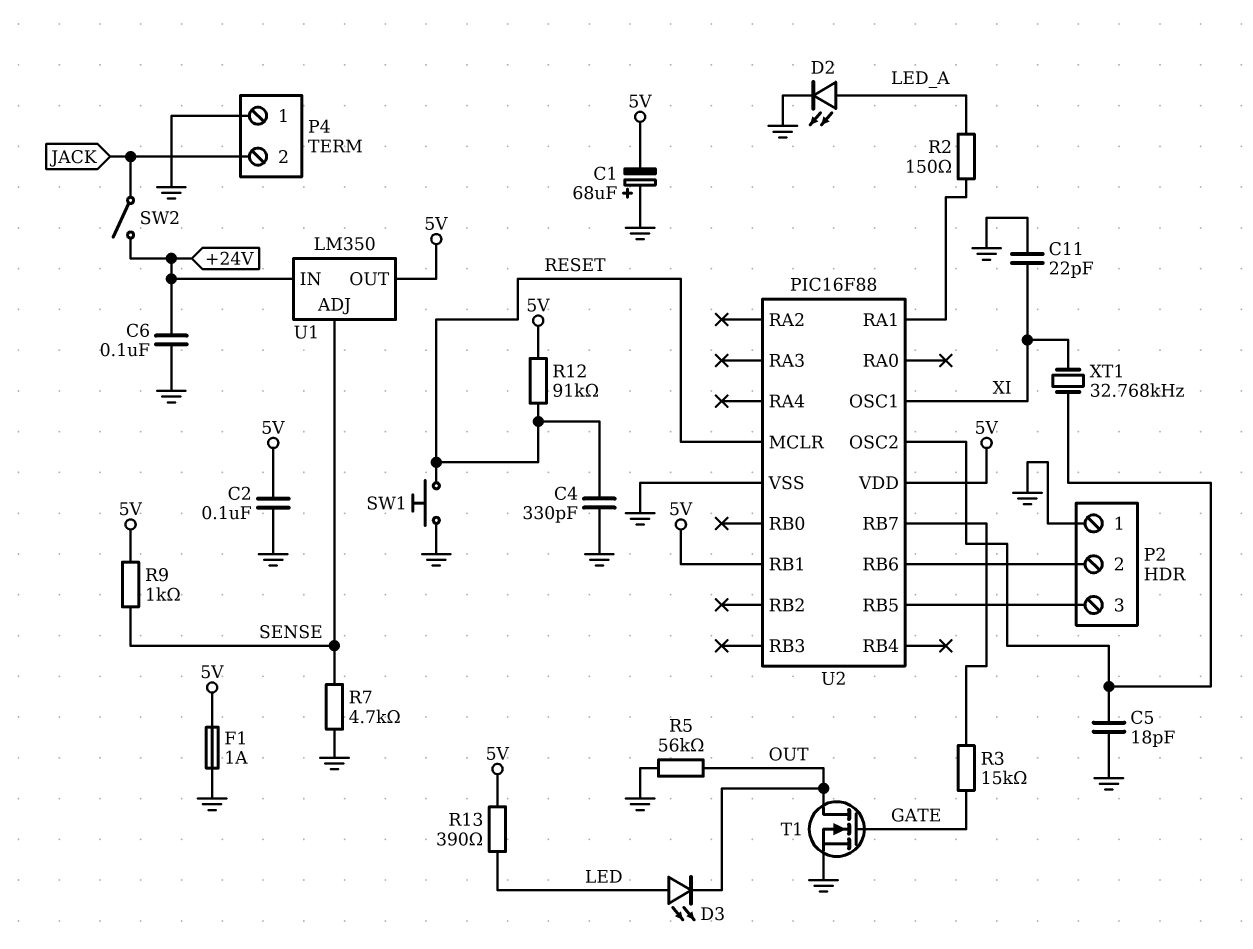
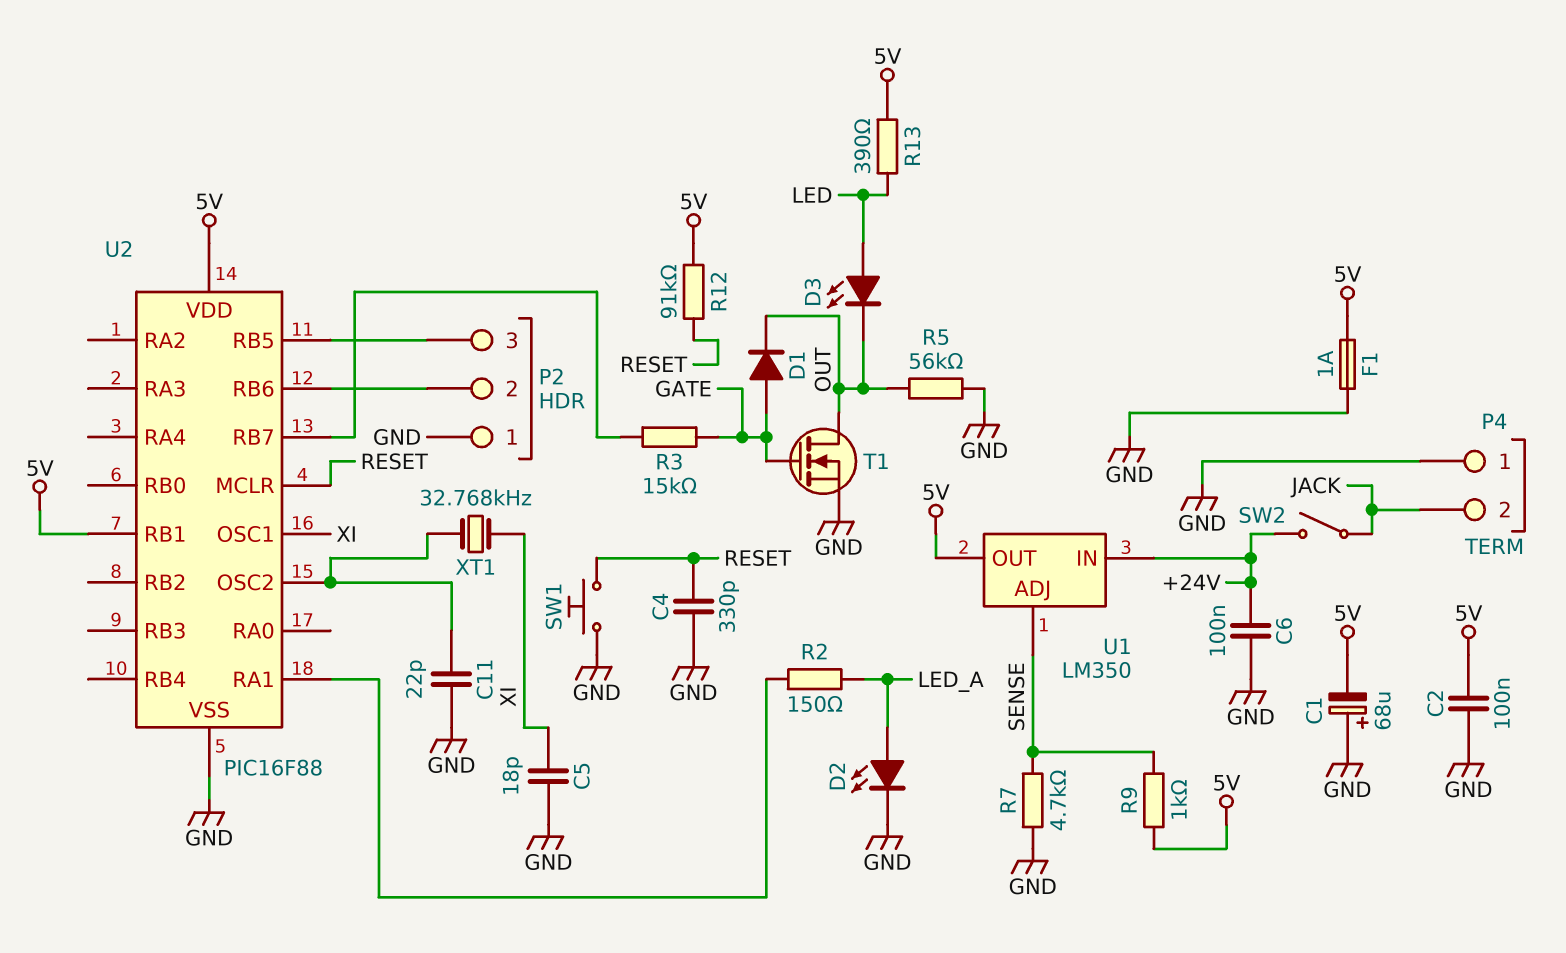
C5: 18pF (GND, U2/OSC2) -> 18pF (GND, XI)
C11: 22pF (GND, XI) -> 22pF (GND, U2/OSC2)
D1: none -> diode (A GATE, K OUT)

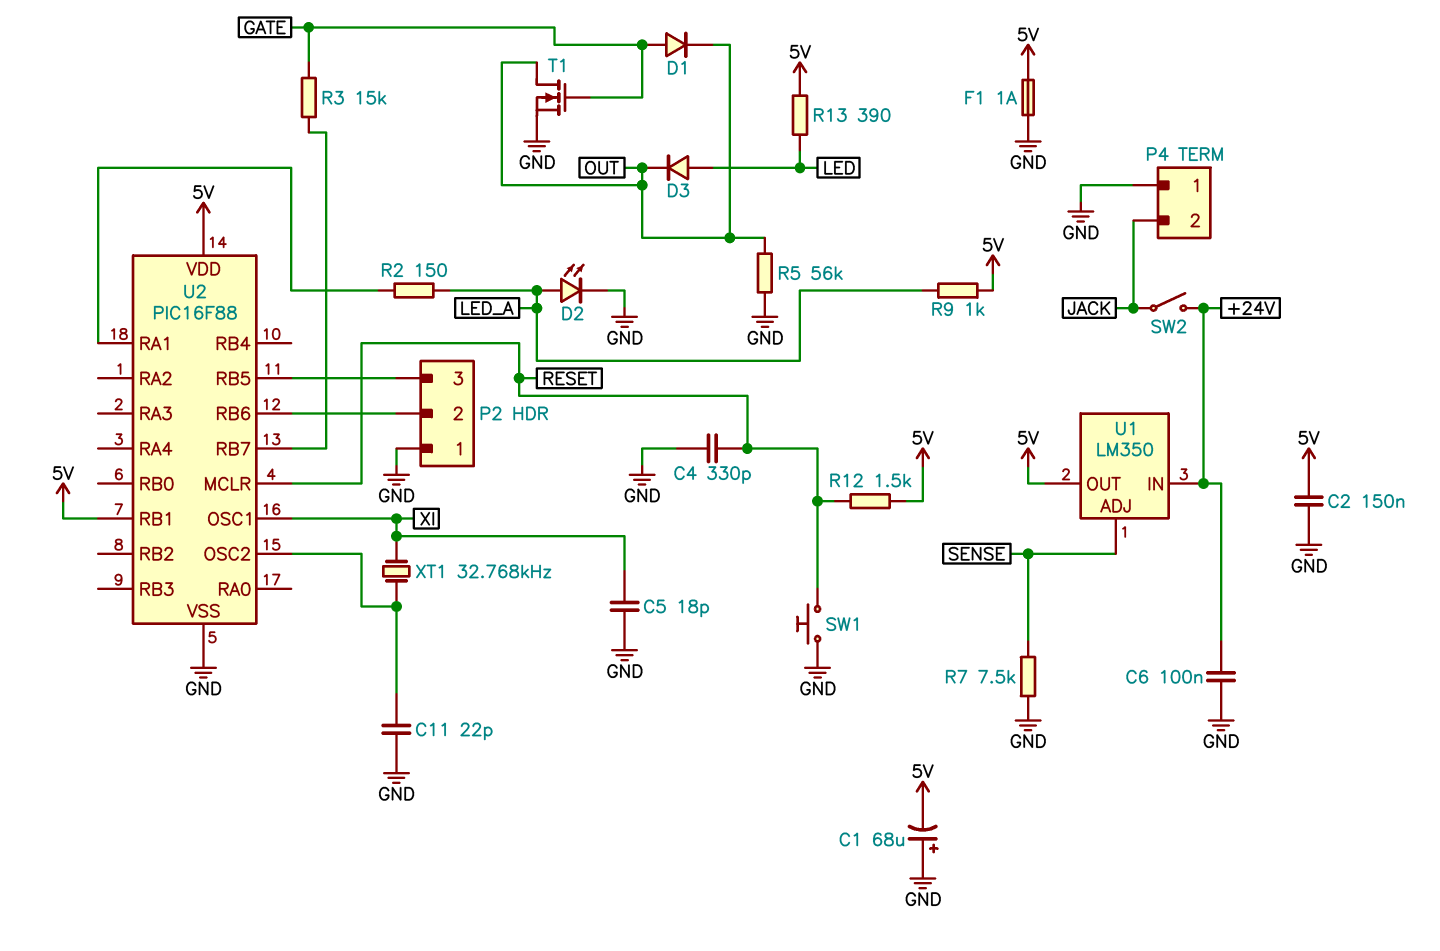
C2: 100nF (5V, GND) -> 150nF (5V, GND)
D3: LED (A LED, K OUT) -> diode (A LED, K OUT)
R7: 4.7k (GND, SENSE) -> 7.5k (GND, SENSE)
R9: 1k (5V, SENSE) -> 1k (5V, LED_A)
R12: 91k (5V, RESET) -> 1.5k (5V, RESET)

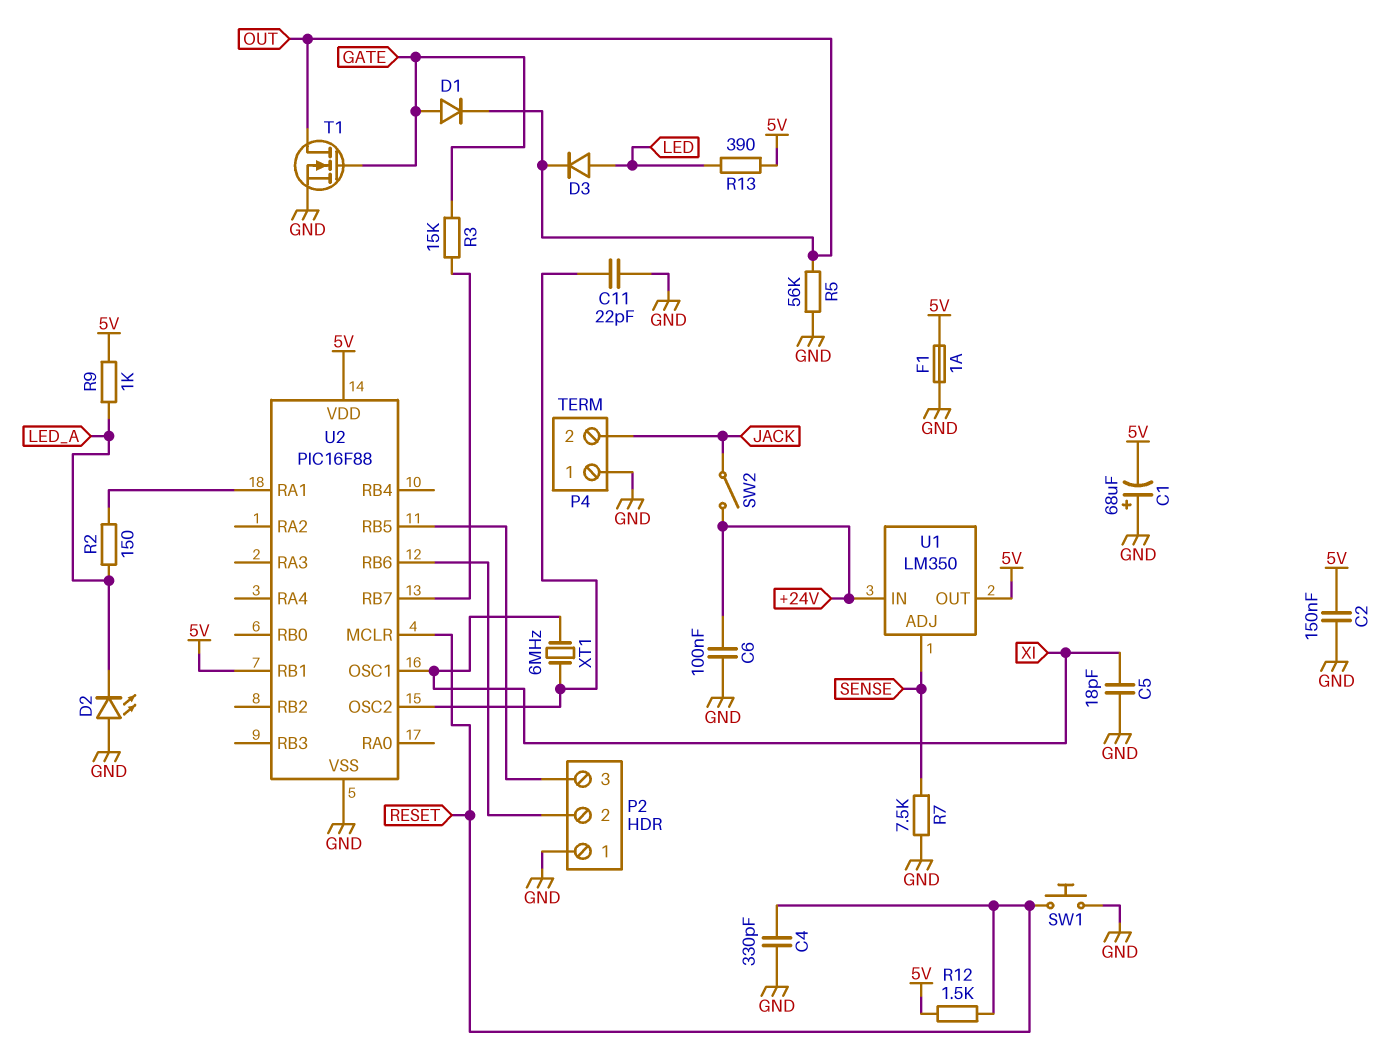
D2: LED (A LED_A, K GND) -> LED (A GND, K LED_A)
XT1: 32.768kHz (U2/OSC2, XI) -> 6MHz (U2/OSC2, XI)

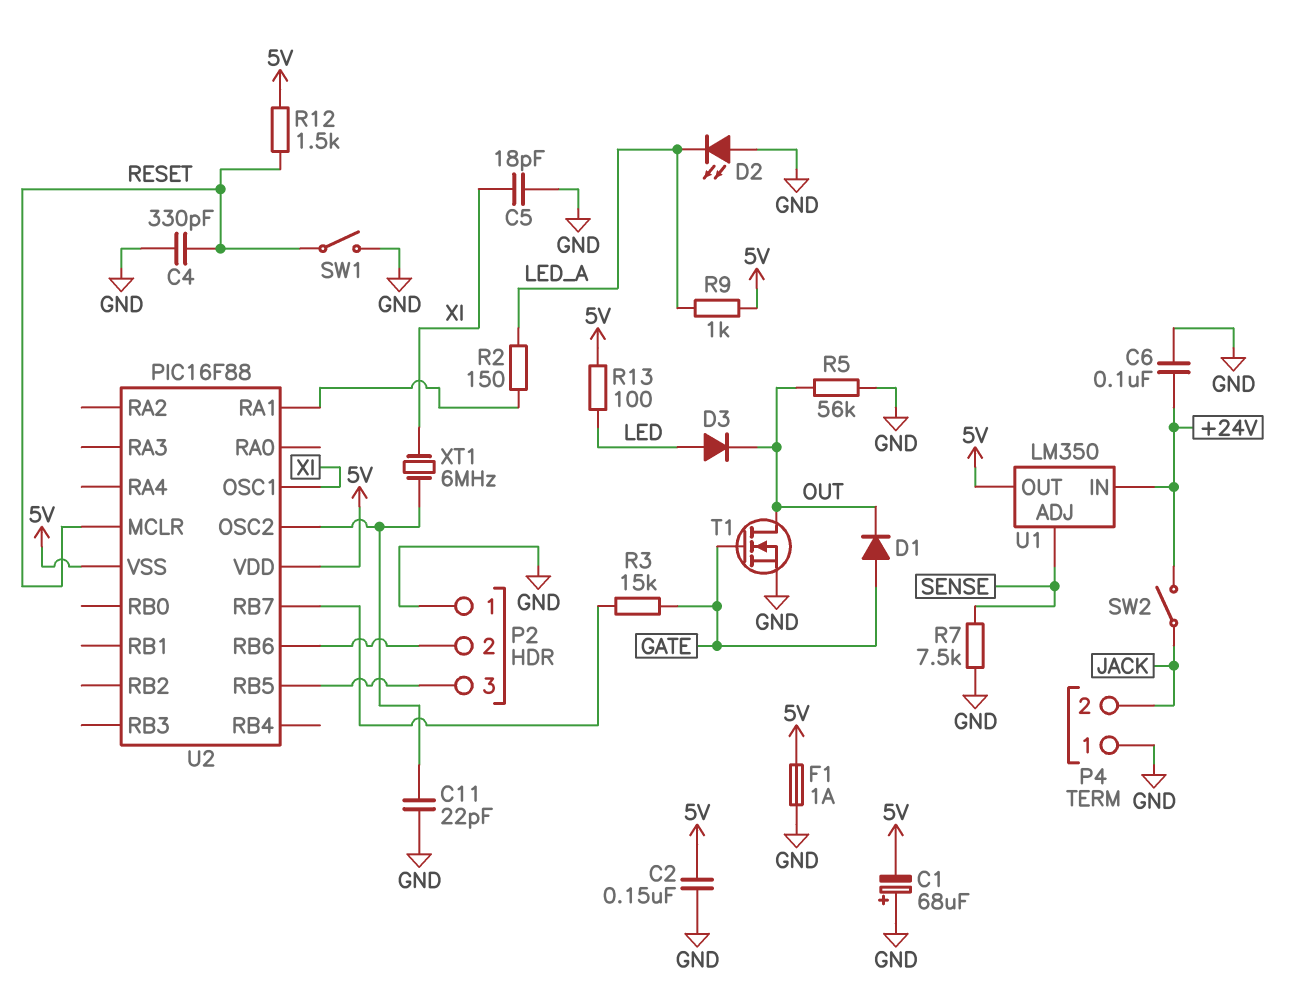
R13: 390 (5V, LED) -> 100 (5V, LED)
SW1: button (GND, RESET) -> switch (GND, RESET)
U2 pin RB1: 5V -> none
U2 pin VSS: GND -> 5V

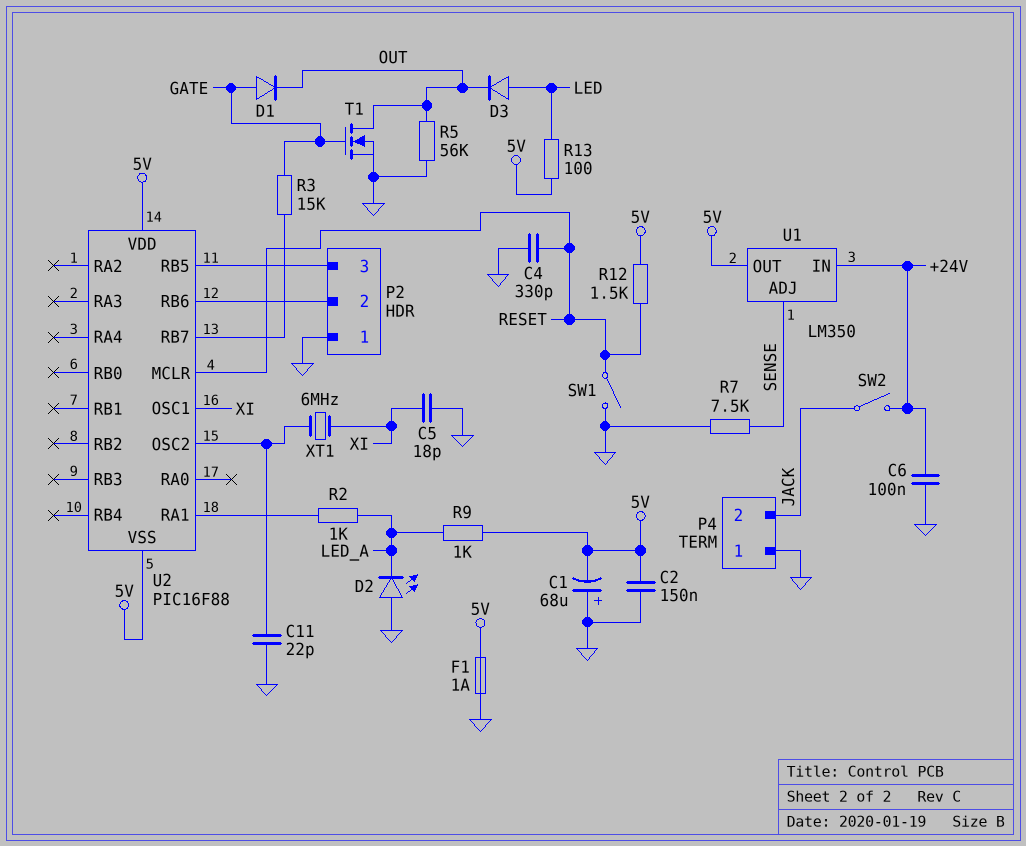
R2: 150 (LED_A, U2/RA1) -> 1k (LED_A, U2/RA1)

